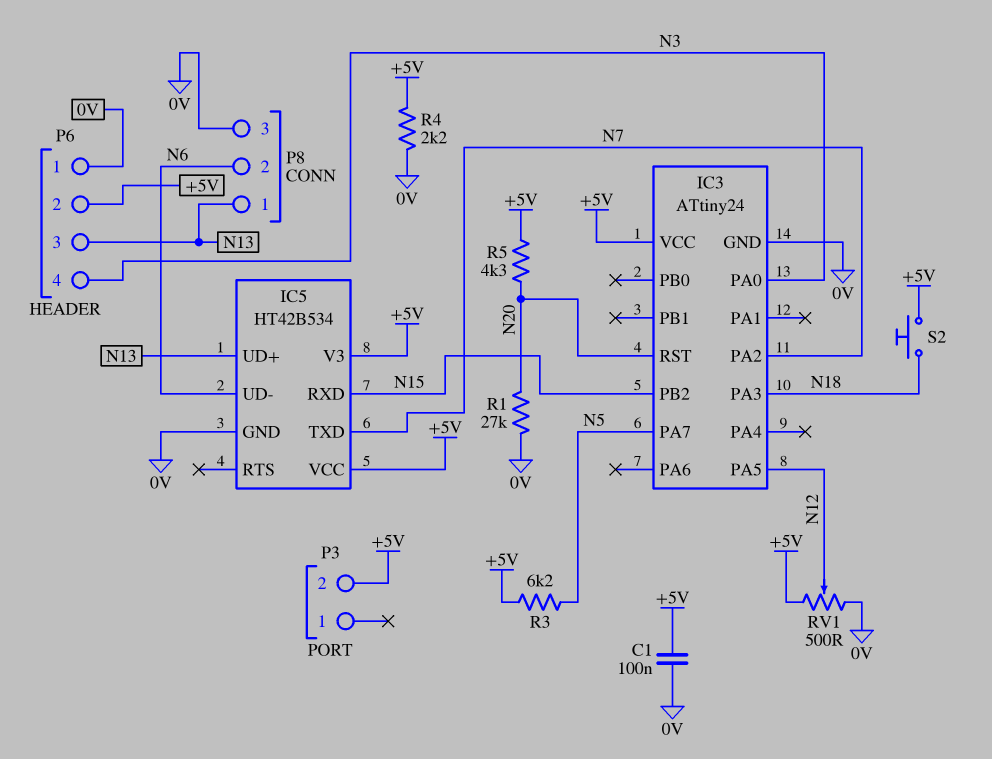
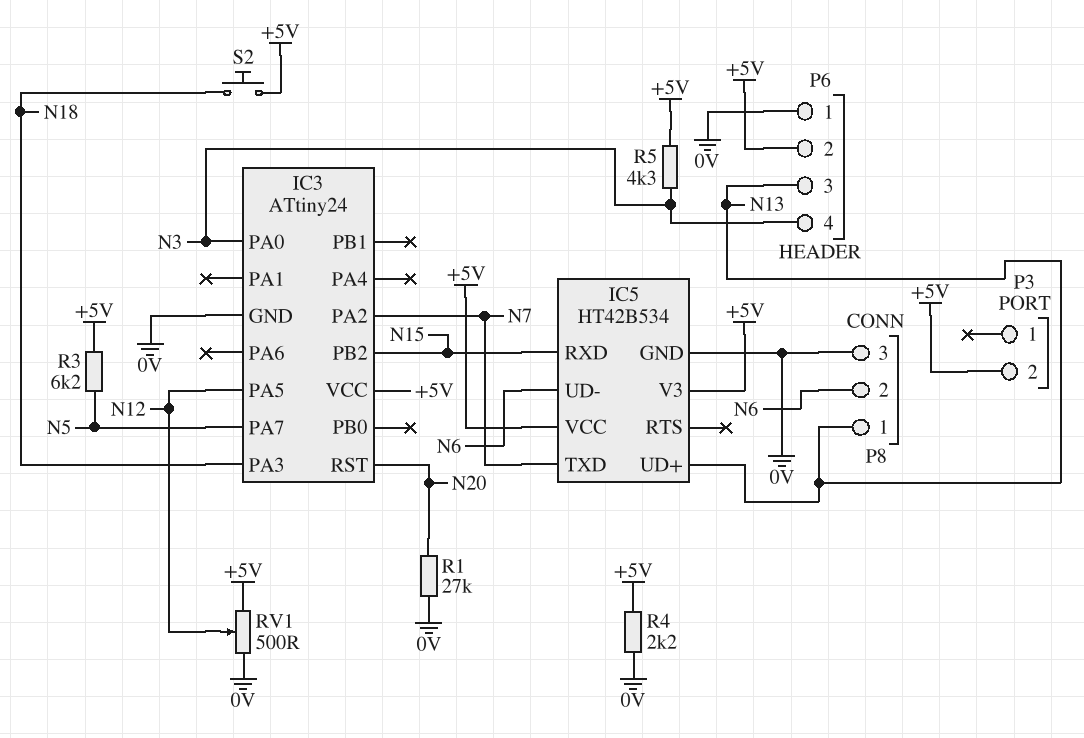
C1: 100nF (+5V, 0V) -> none
R5: 4.3k (+5V, N20) -> 4.3k (+5V, N3)

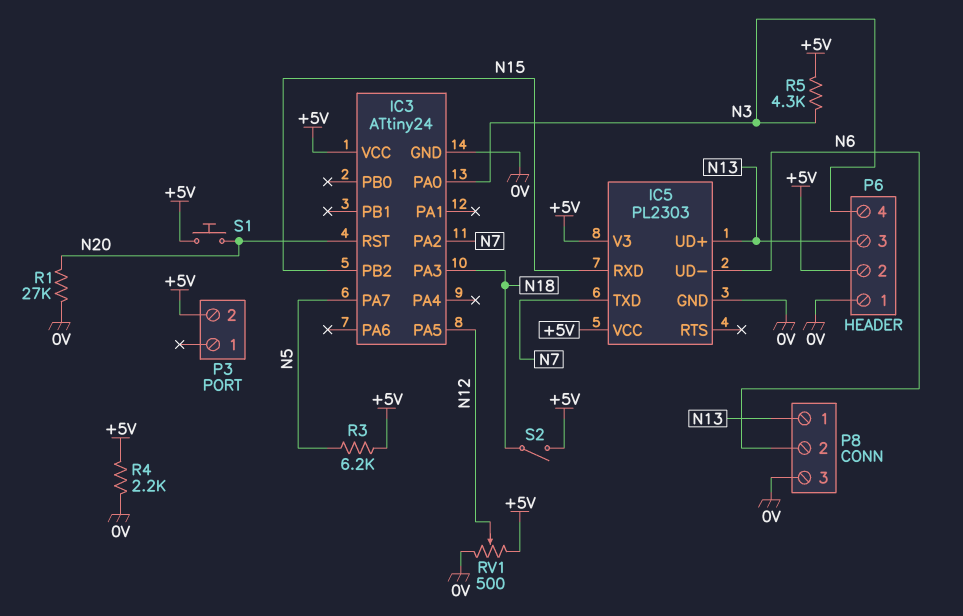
IC5: HT42B534 -> PL2303
S1: none -> button (+5V, N20)
S2: button (+5V, N18) -> switch (+5V, N18)

